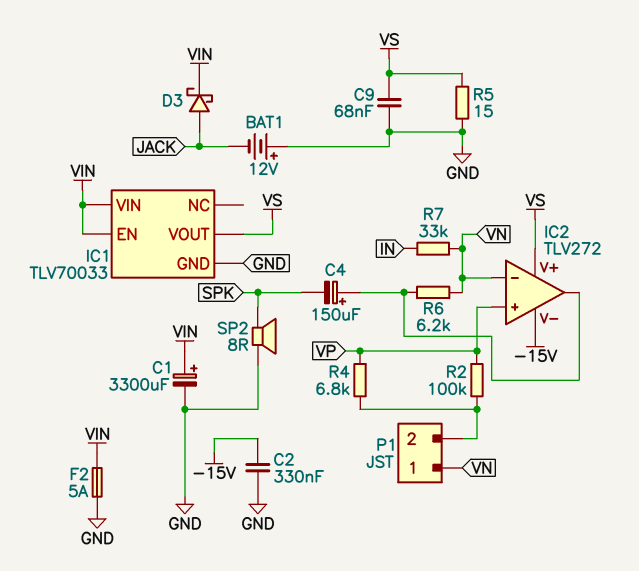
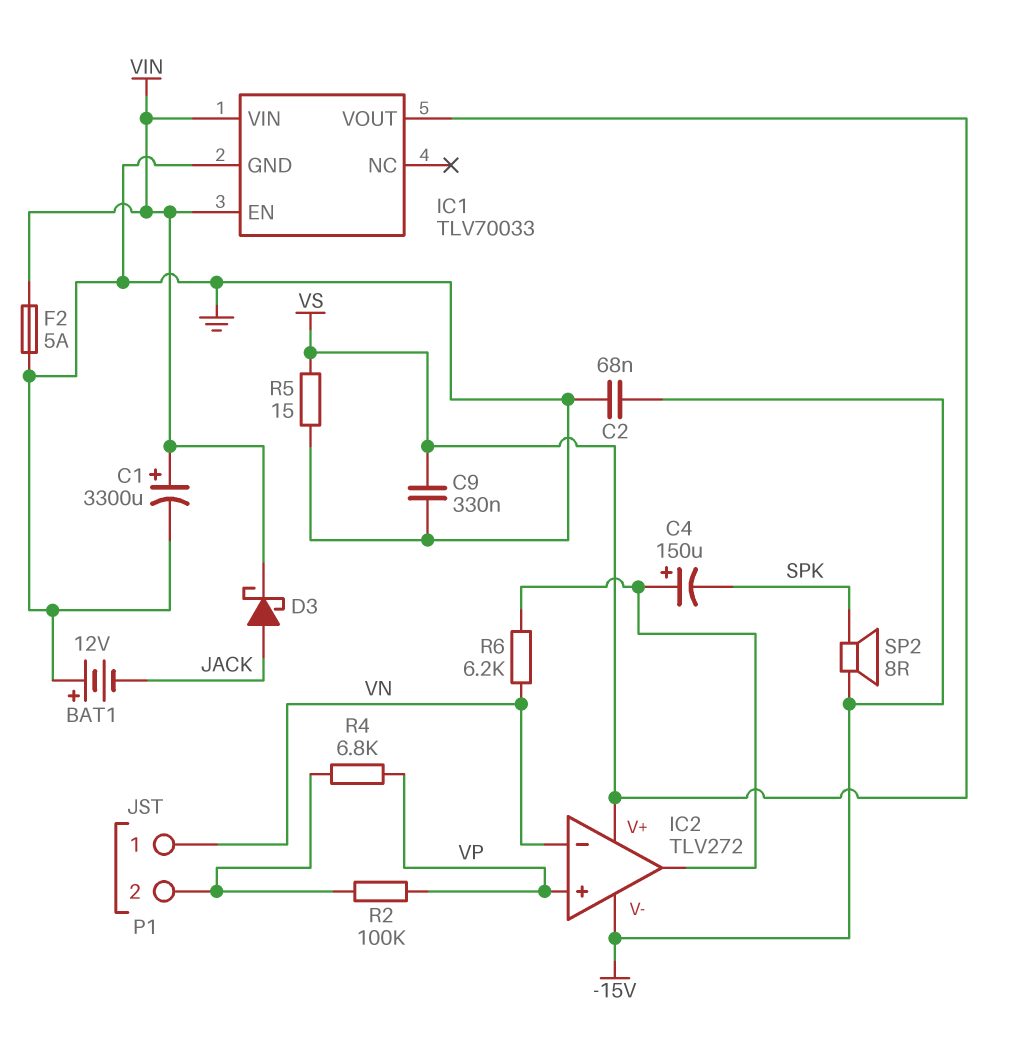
C2: 330nF (-15V, GND) -> 68nF (-15V, GND)
C9: 68nF (GND, VS) -> 330nF (GND, VS)
R7: 33k (IN, VN) -> none
SP2: speaker 8R (GND, SPK) -> speaker 8R (-15V, SPK)

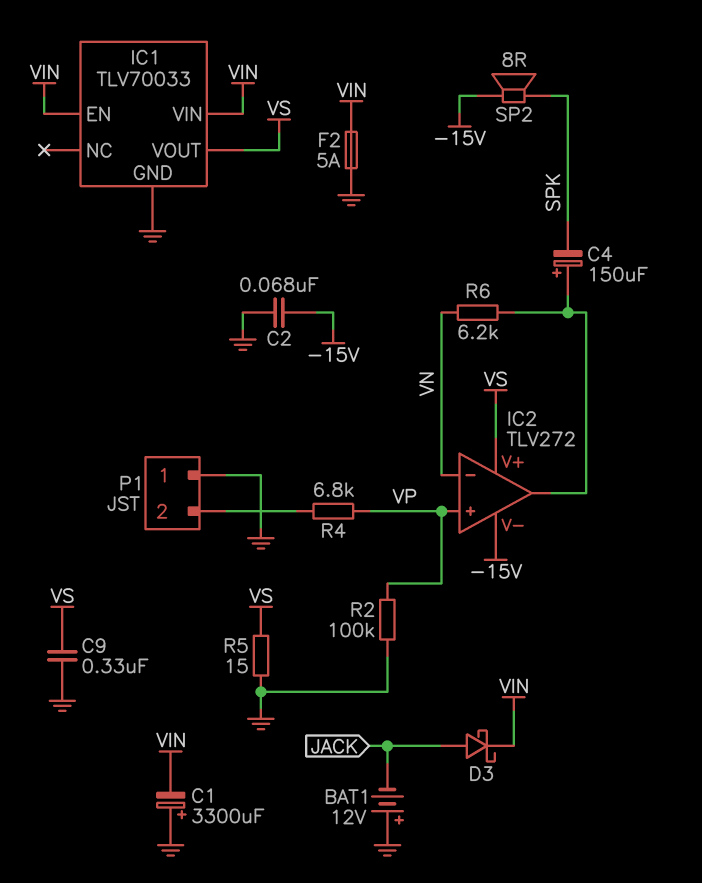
C1: 3300uF (plus VIN, minus GND) -> 3300uF (plus GND, minus VIN)
P1 pin 1: VN -> GND
R2: 100k (P1/2, VP) -> 100k (GND, VP)

